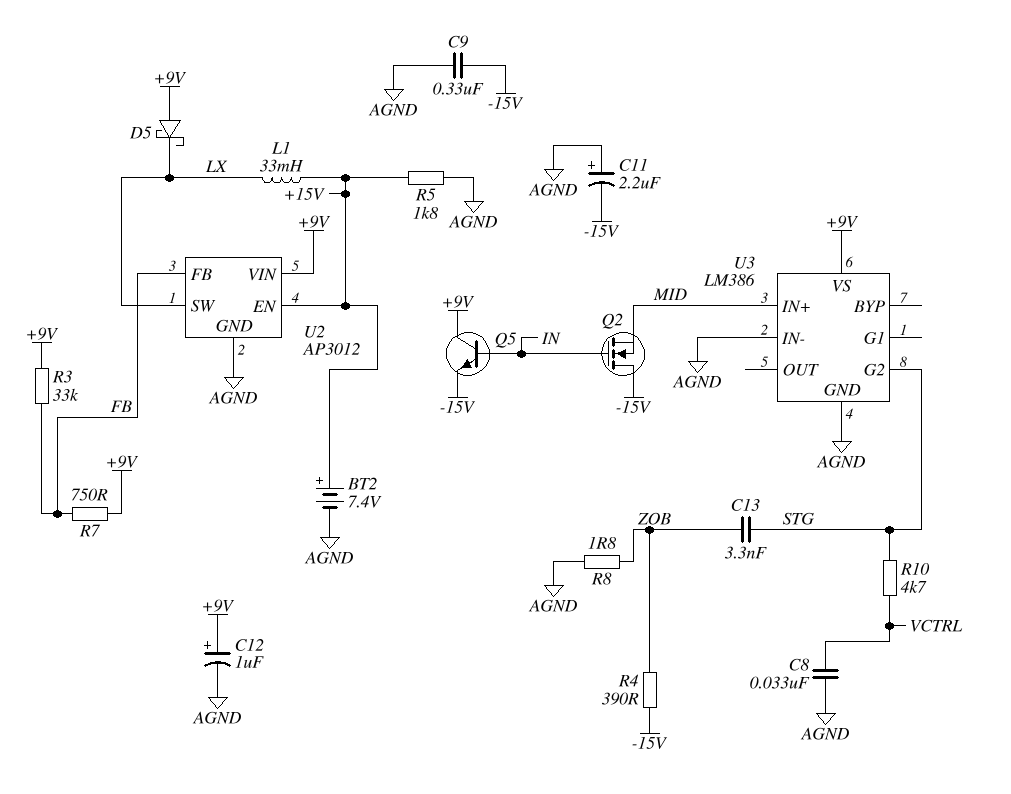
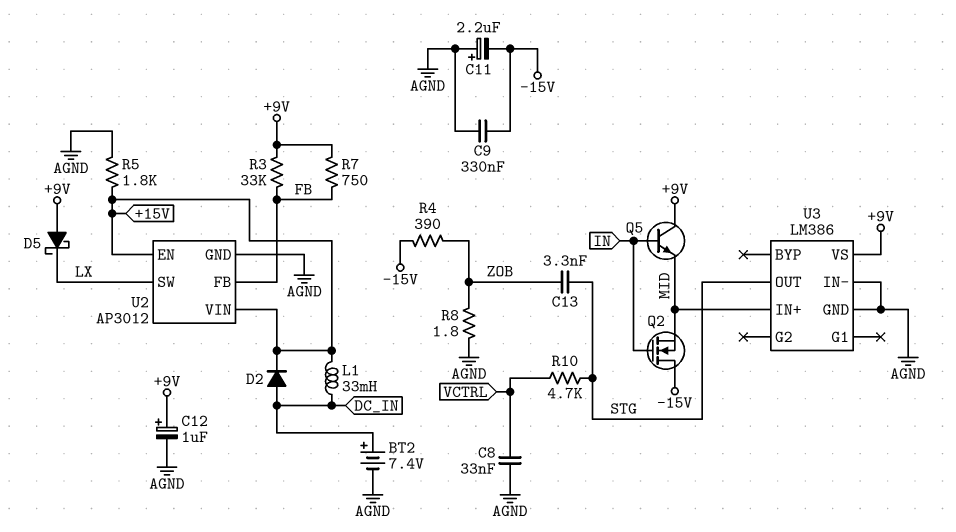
BT2: 7.4V (plus +15V, minus AGND) -> 7.4V (plus DC_IN, minus AGND)
D2: none -> diode (A DC_IN, K +15V)
L1: 33mH (+15V, LX) -> 33mH (+15V, DC_IN)
Q5: NPN (B IN, C +9V, E -15V) -> NPN (B IN, C +9V, E MID)
U2 pin VIN: +9V -> +15V
U3 pin G2: STG -> none
U3 pin OUT: none -> STG

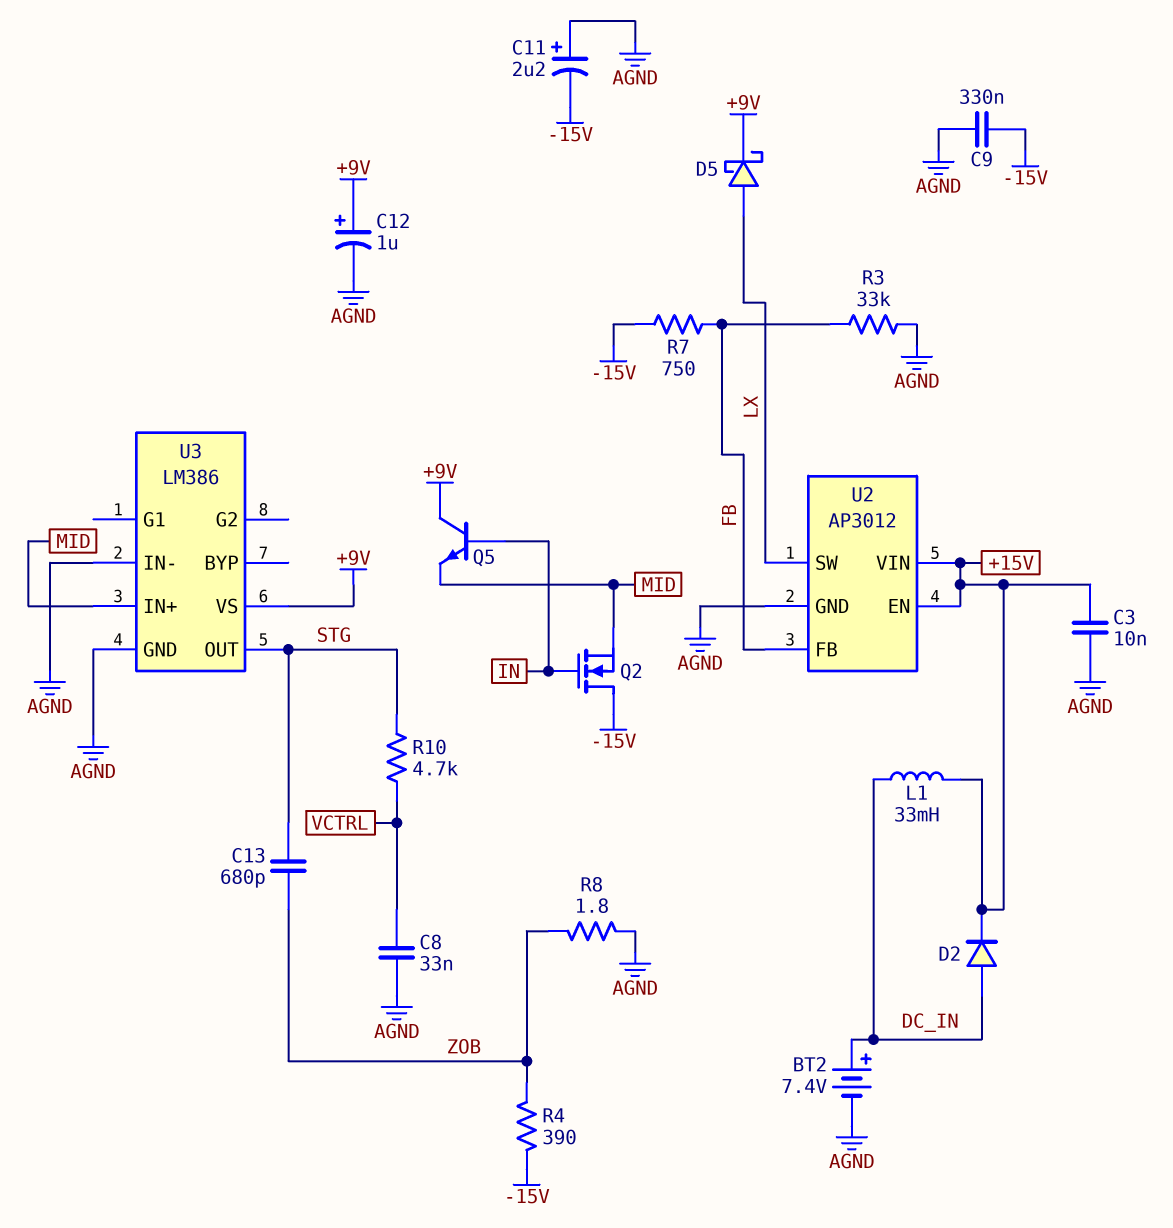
C3: none -> 10nF (+15V, AGND)
C13: 3.3nF (STG, ZOB) -> 680pF (STG, ZOB)
D5: schottky (A +9V, K LX) -> schottky (A LX, K +9V)
R3: 33k (+9V, FB) -> 33k (AGND, FB)
R5: 1.8k (+15V, AGND) -> none
R7: 750 (+9V, FB) -> 750 (-15V, FB)

